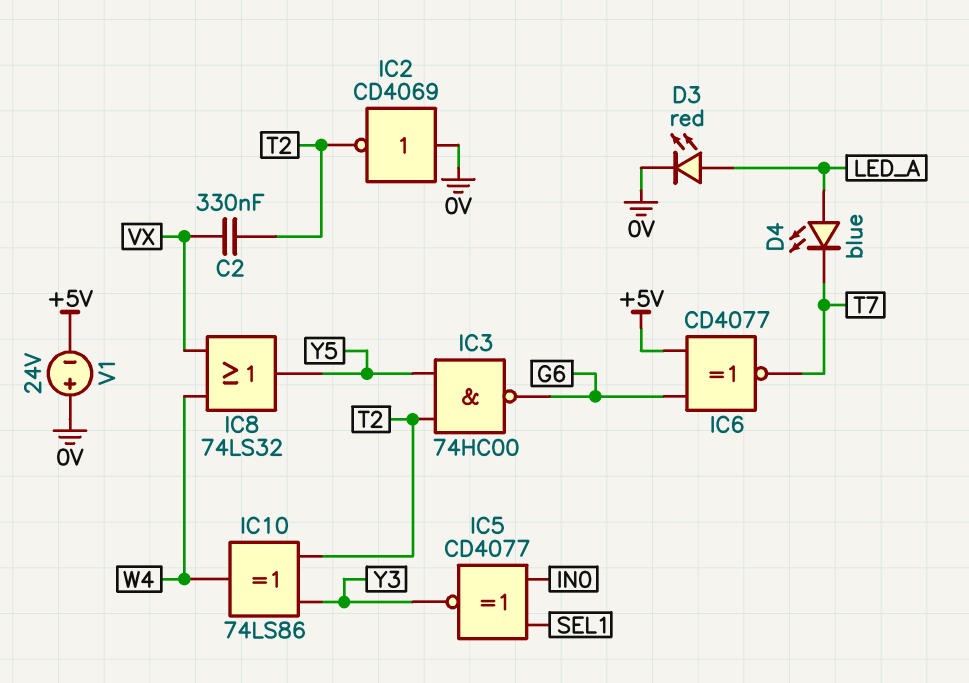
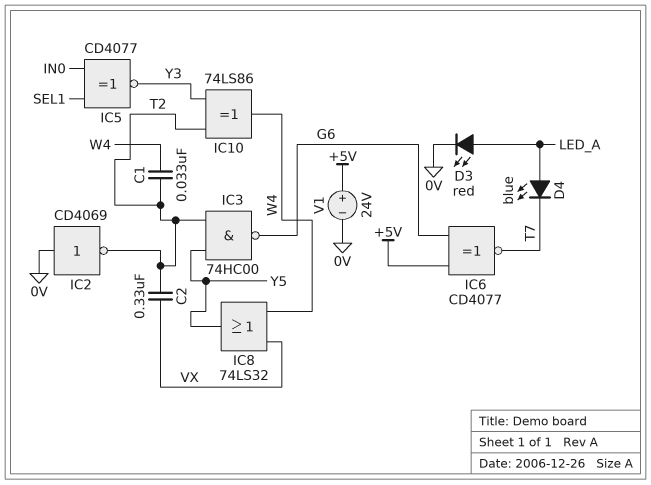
C1: none -> 33nF (T2, W4)
V1: 24V (plus 0V, minus +5V) -> 24V (plus +5V, minus 0V)

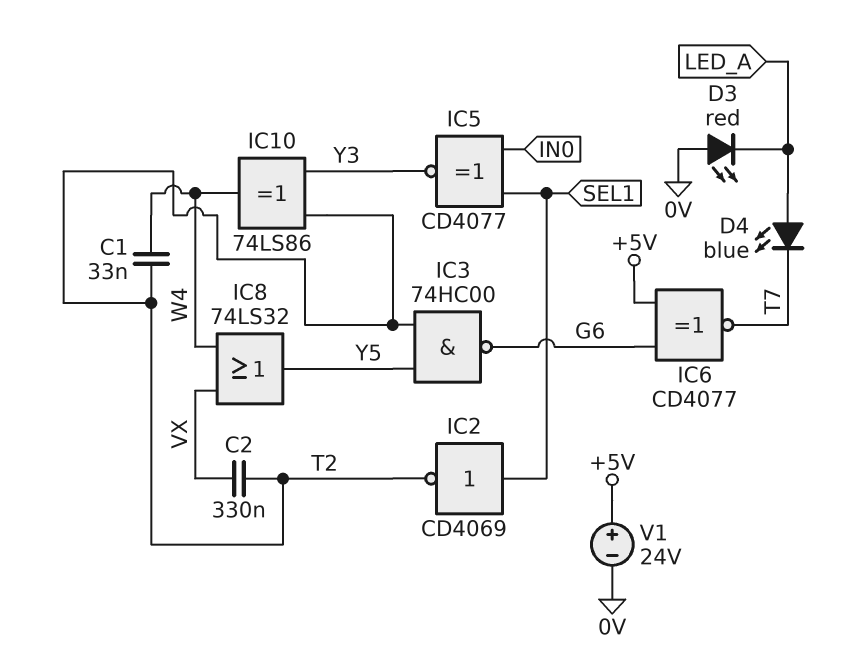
D3: LED red (A LED_A, K 0V) -> LED red (A 0V, K LED_A)
IC2: NOT CD4069 (in 0V, out T2) -> NOT CD4069 (in SEL1, out T2)

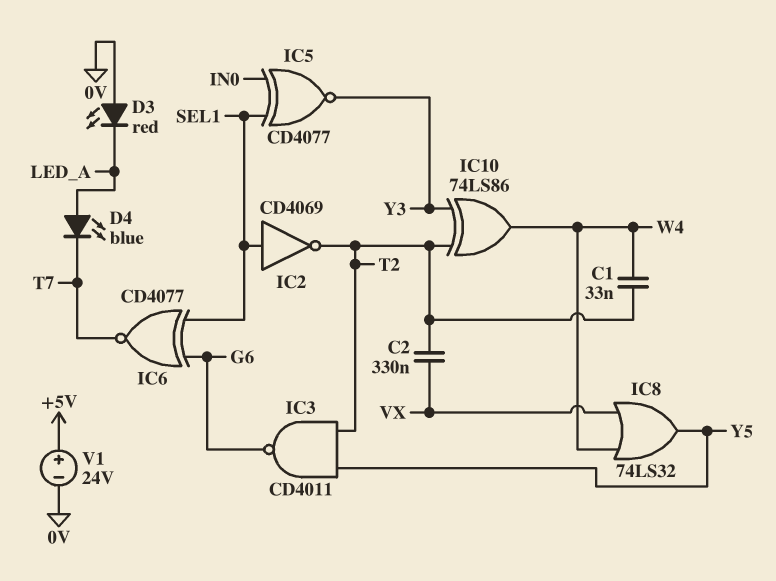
IC3: NAND 74HC00 (in T2, in Y5, out G6) -> NAND CD4011 (in T2, in Y5, out G6)
IC6: XNOR CD4077 (in +5V, in G6, out T7) -> XNOR CD4077 (in G6, in SEL1, out T7)

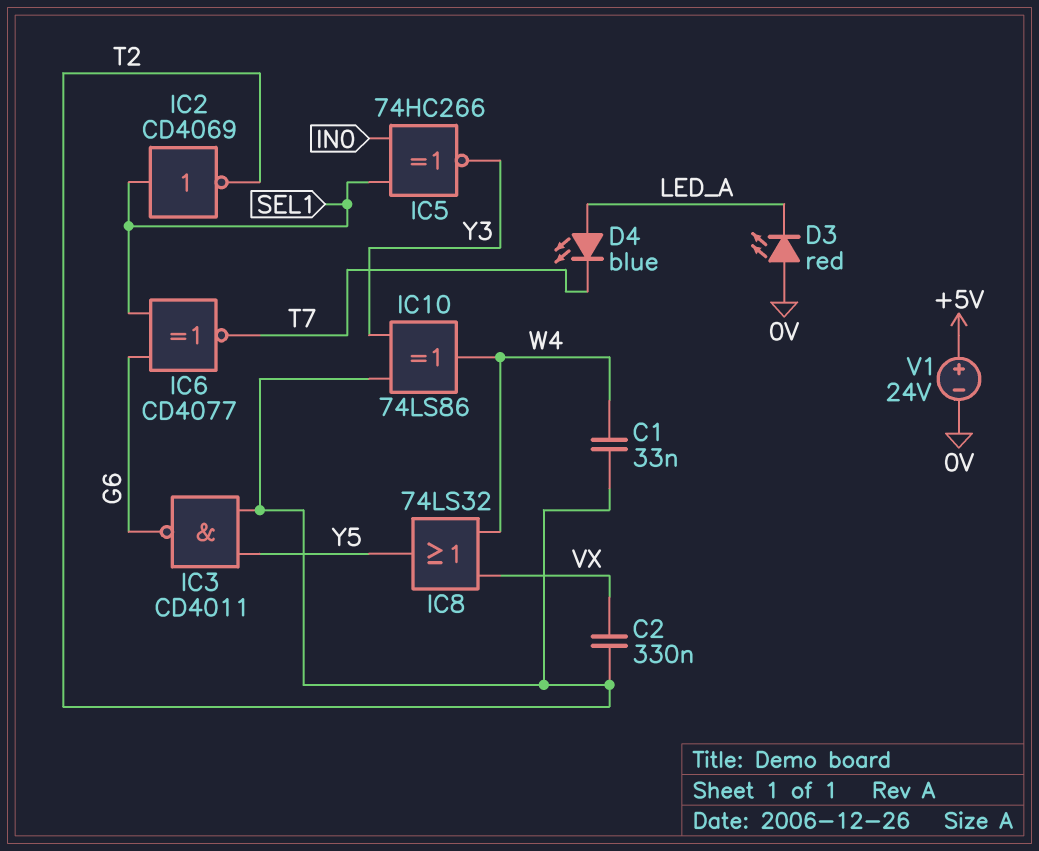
IC5: XNOR CD4077 (in IN0, in SEL1, out Y3) -> XNOR 74HC266 (in IN0, in SEL1, out Y3)

